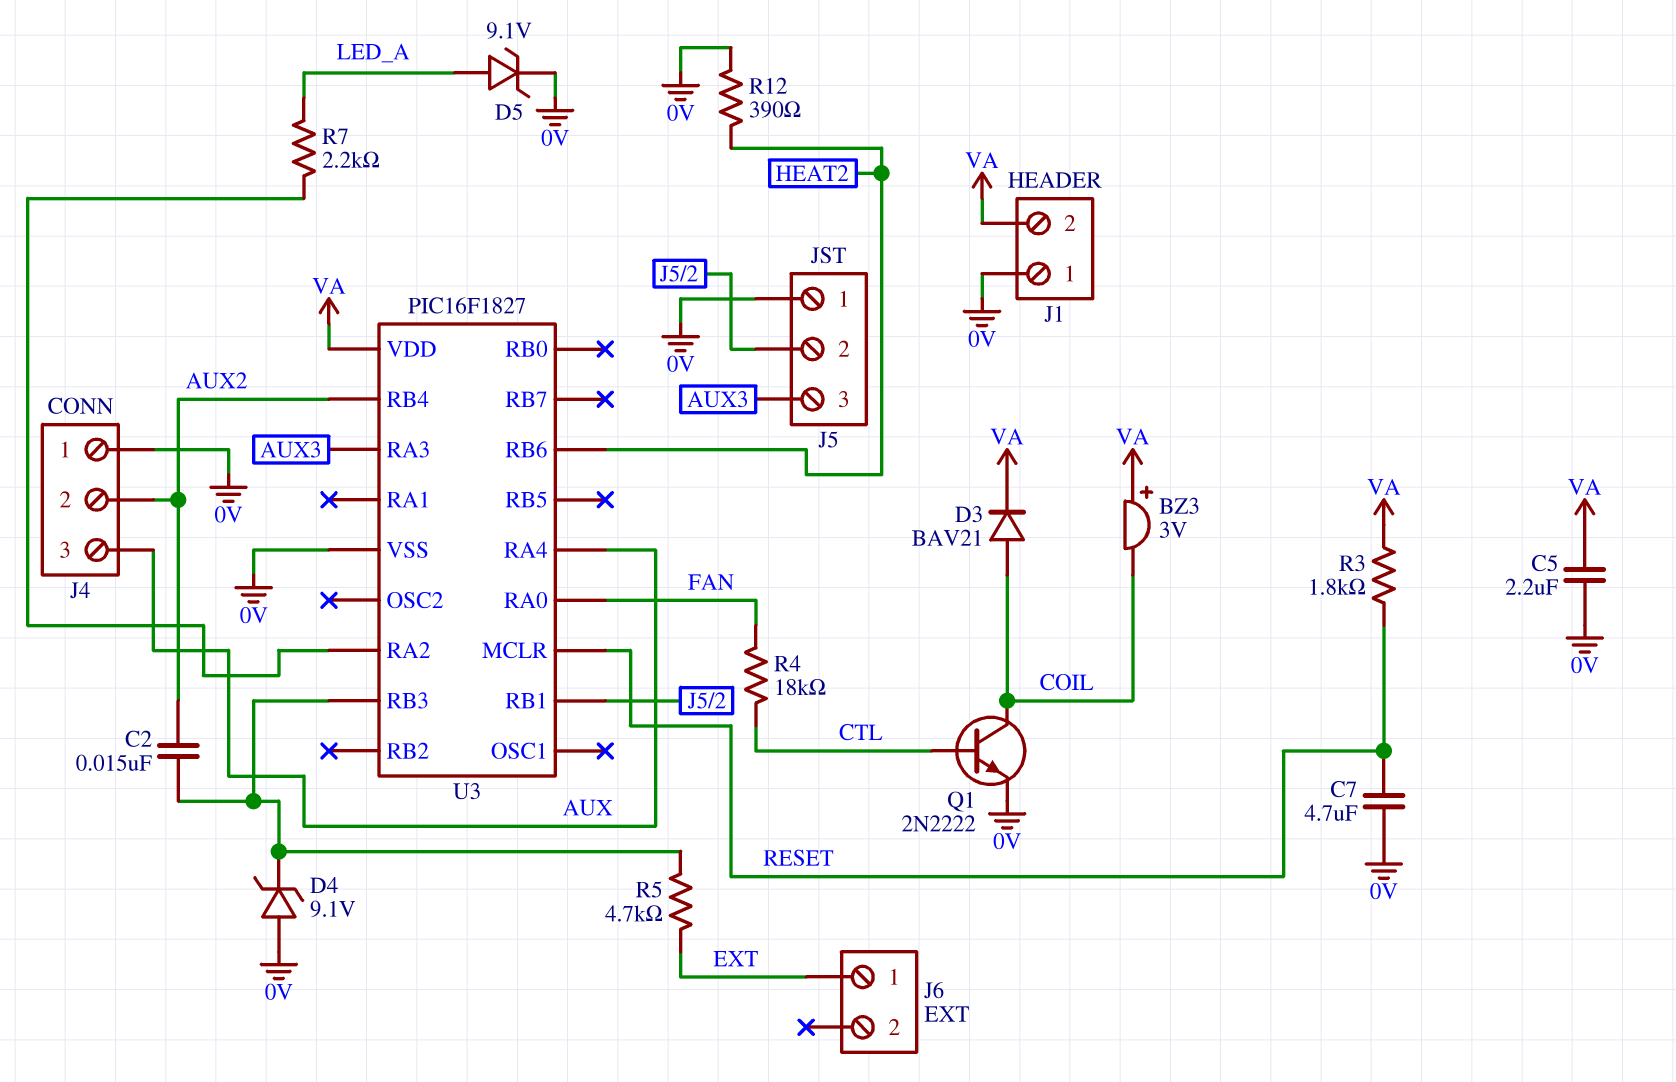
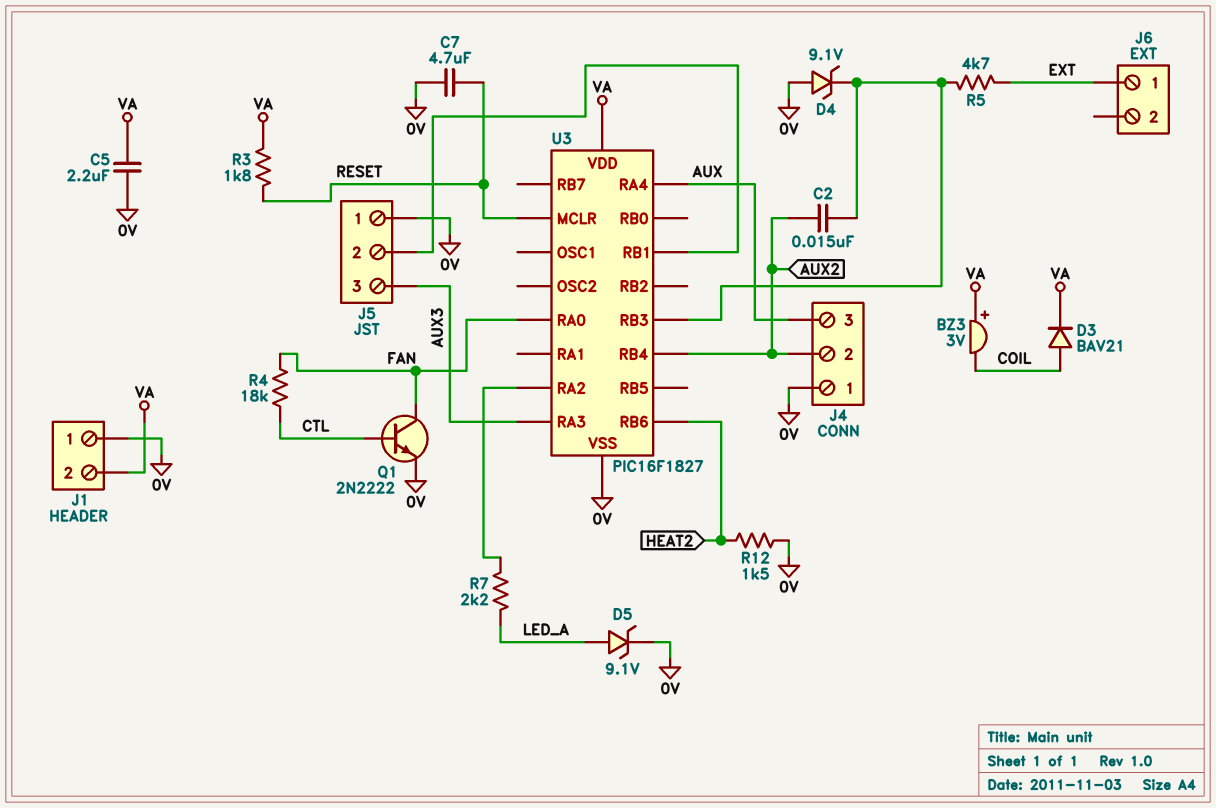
Q1: NPN 2N2222 (B CTL, C COIL, E 0V) -> NPN 2N2222 (B CTL, C FAN, E 0V)
R12: 390 (0V, HEAT2) -> 1.5k (0V, HEAT2)

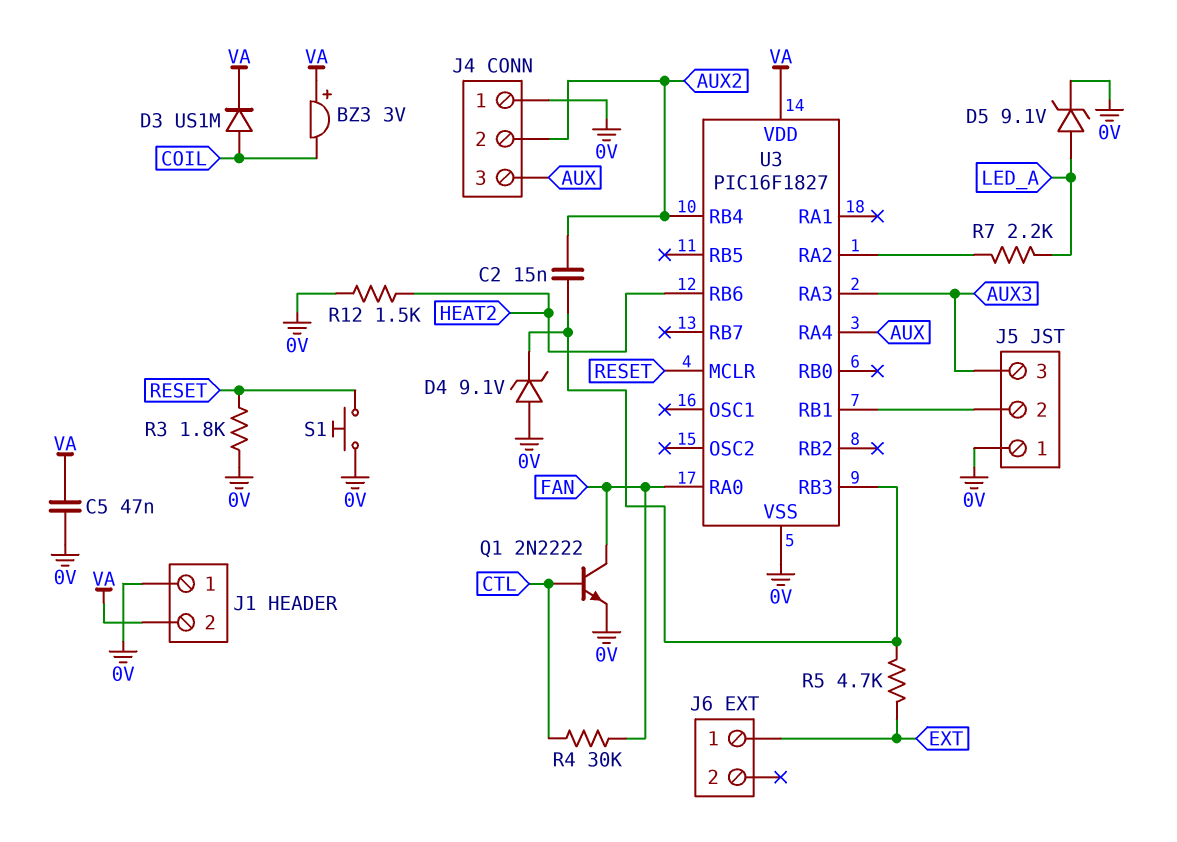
C5: 2.2uF (0V, VA) -> 47nF (0V, VA)
C7: 4.7uF (0V, RESET) -> none
D3: diode BAV21 (A COIL, K VA) -> diode US1M (A COIL, K VA)
R3: 1.8k (RESET, VA) -> 1.8k (0V, RESET)
R4: 18k (CTL, FAN) -> 30k (CTL, FAN)
S1: none -> button (0V, RESET)

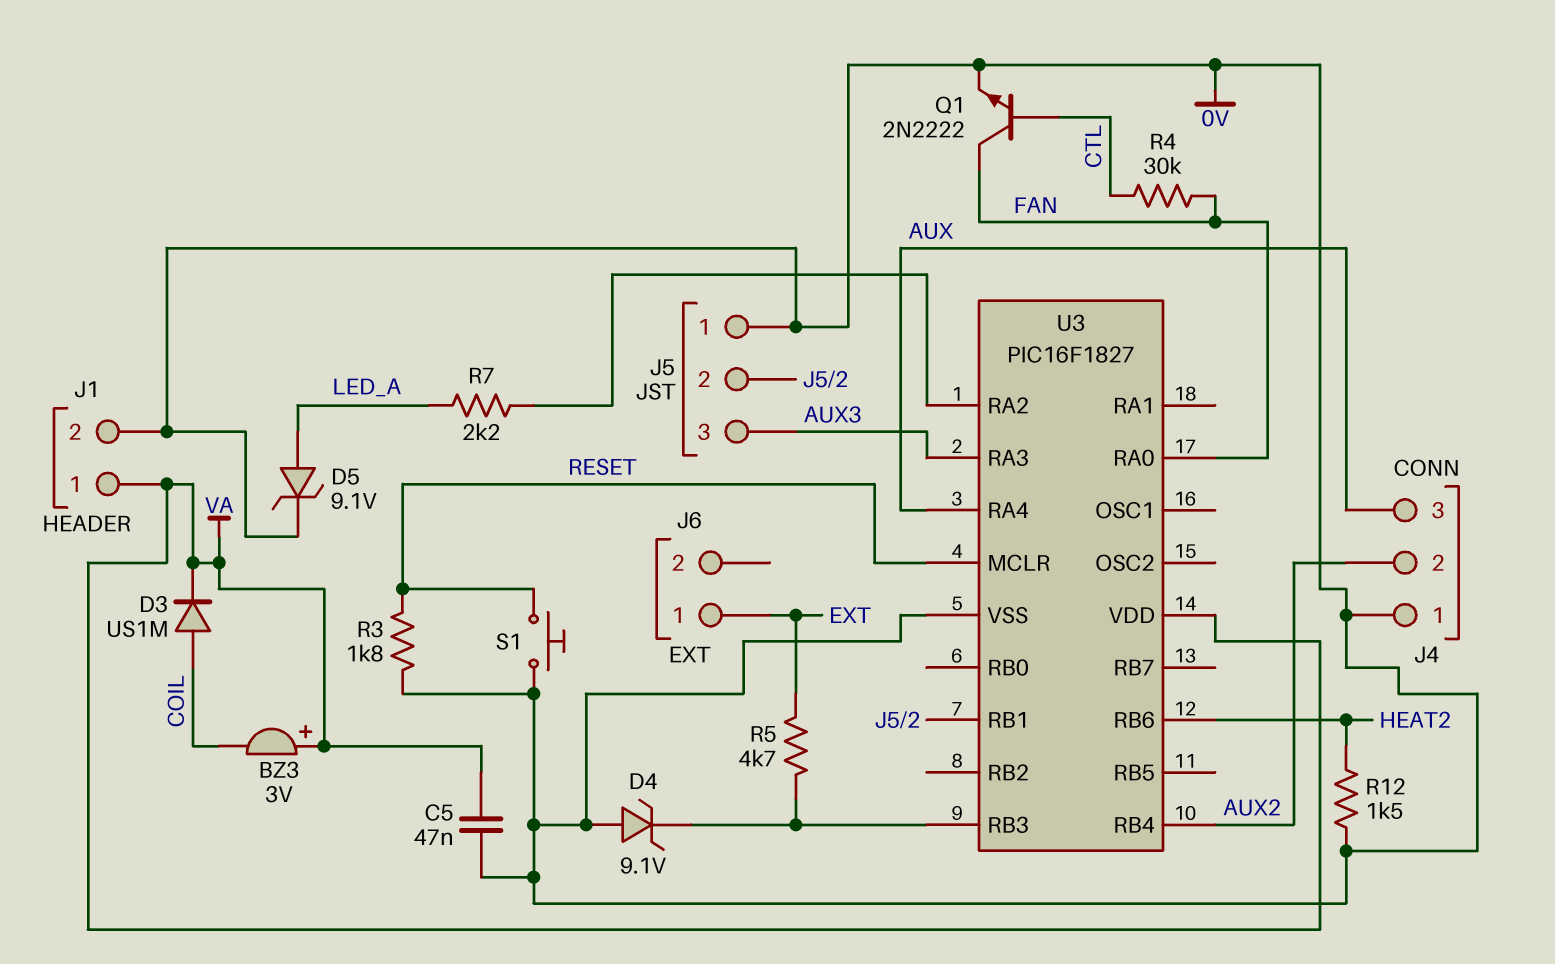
C2: 15nF (AUX2, U3/RB3) -> none
J1 pin 1: 0V -> VA
J1 pin 2: VA -> 0V

